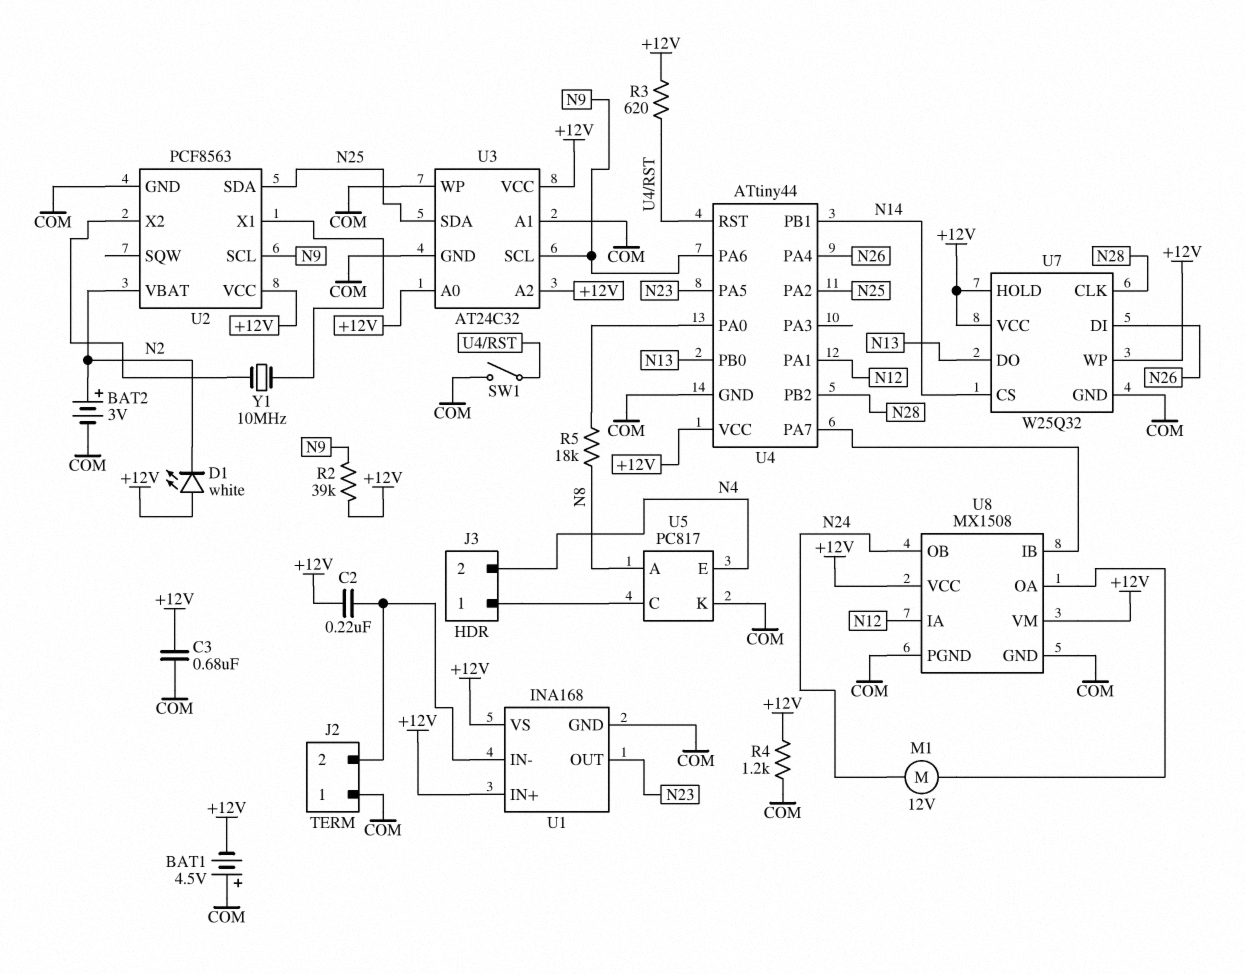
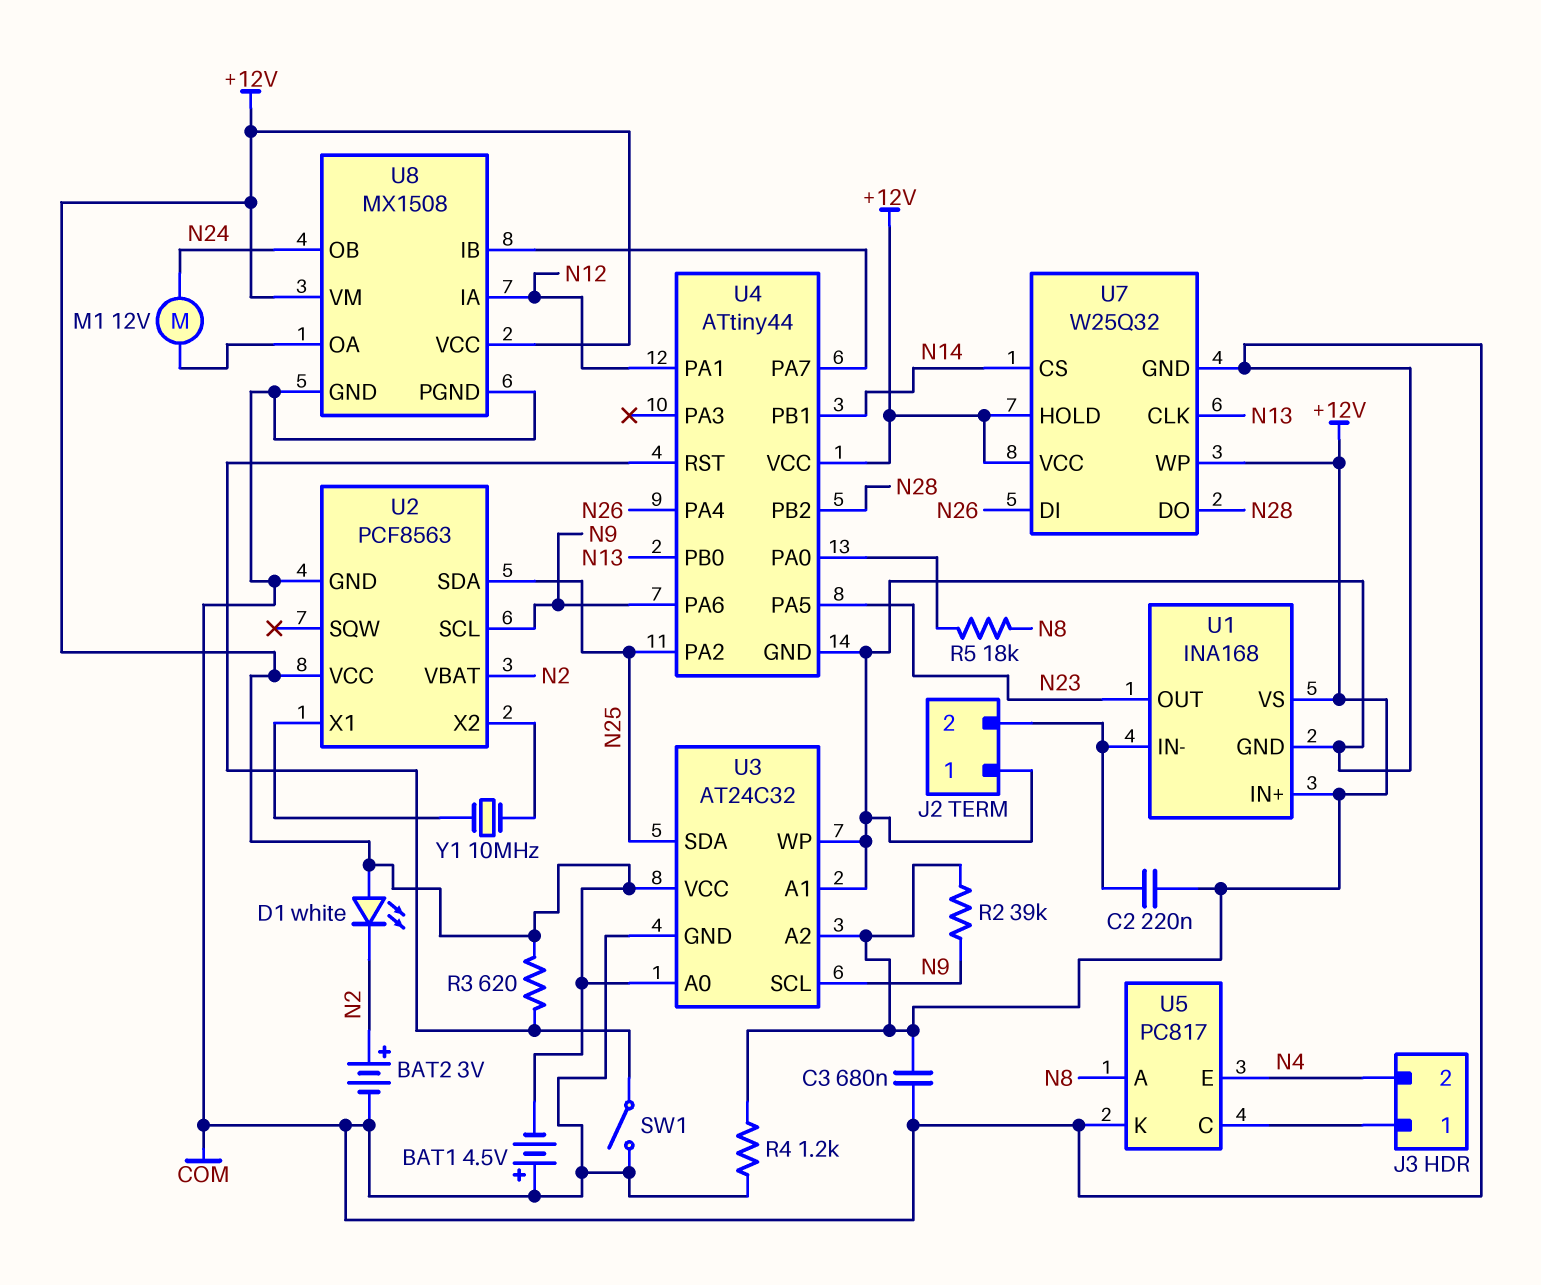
U7 pin CLK: N28 -> N13
U7 pin DO: N13 -> N28

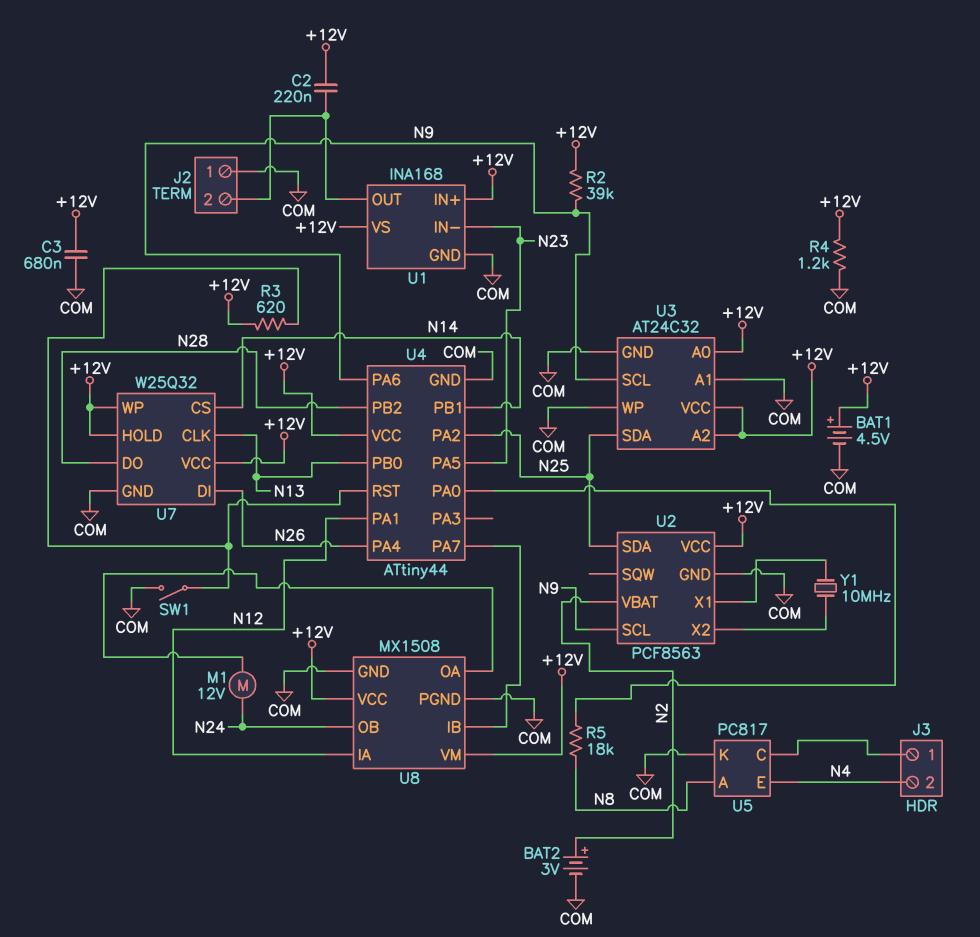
BAT1: 4.5V (plus COM, minus +12V) -> 4.5V (plus +12V, minus COM)
D1: LED white (A +12V, K N2) -> none
U1 pin IN-: J2/2 -> N23
U1 pin OUT: N23 -> J2/2

